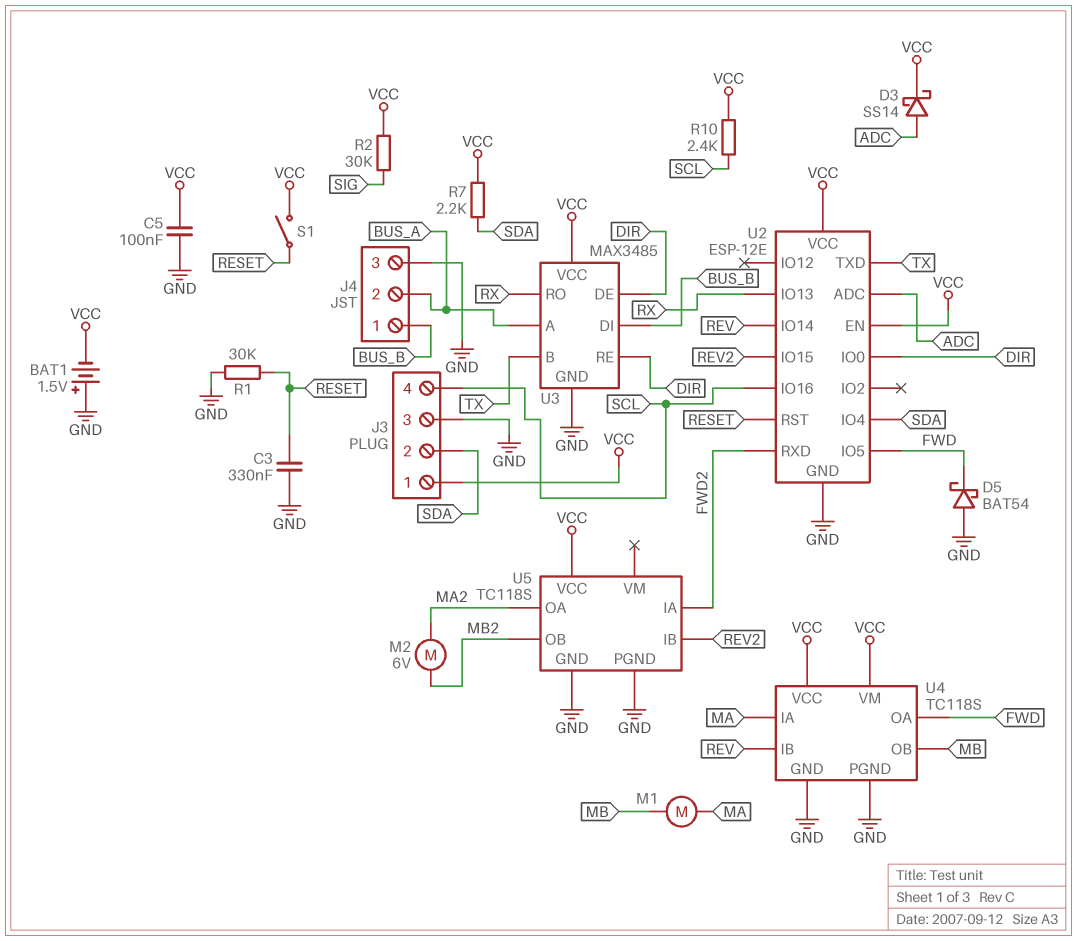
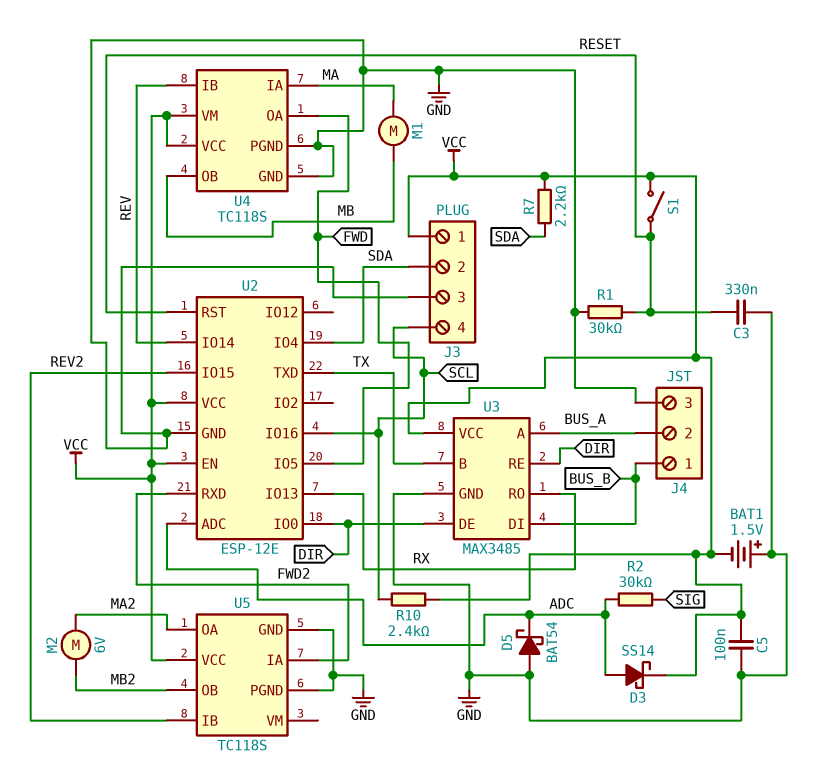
D5: schottky BAT54 (A GND, K FWD) -> schottky BAT54 (A GND, K ADC)
R2: 30k (SIG, VCC) -> 30k (ADC, SIG)

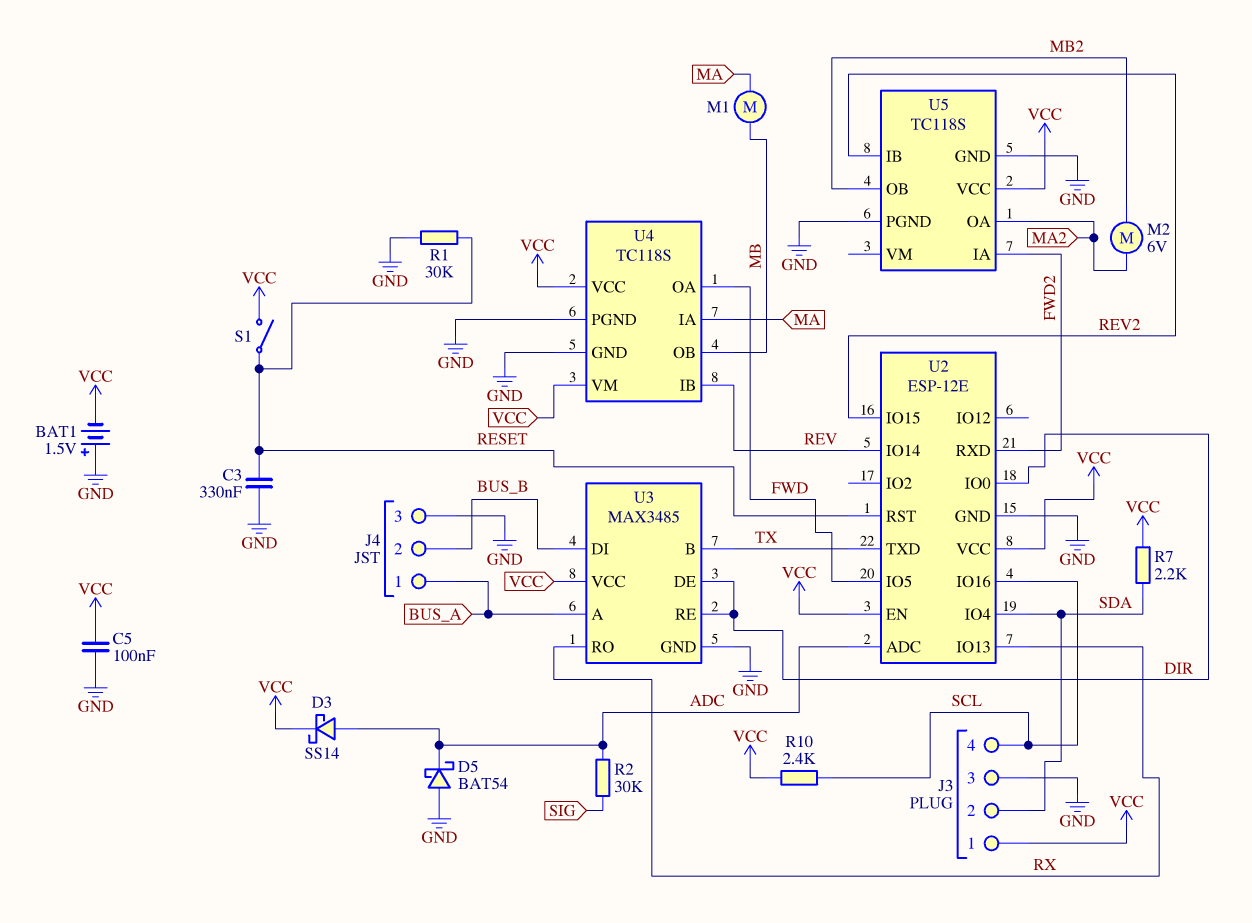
J4 pin 1: BUS_B -> BUS_A
J4 pin 2: BUS_A -> BUS_B

